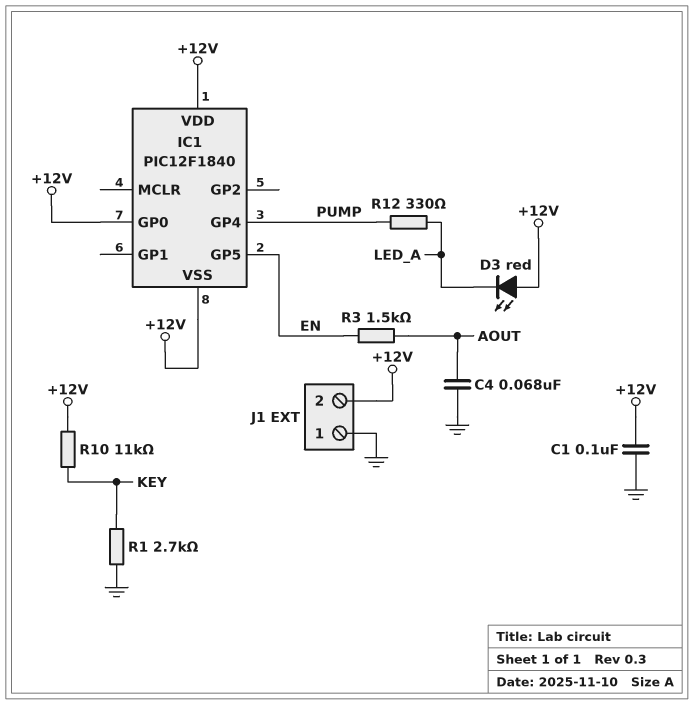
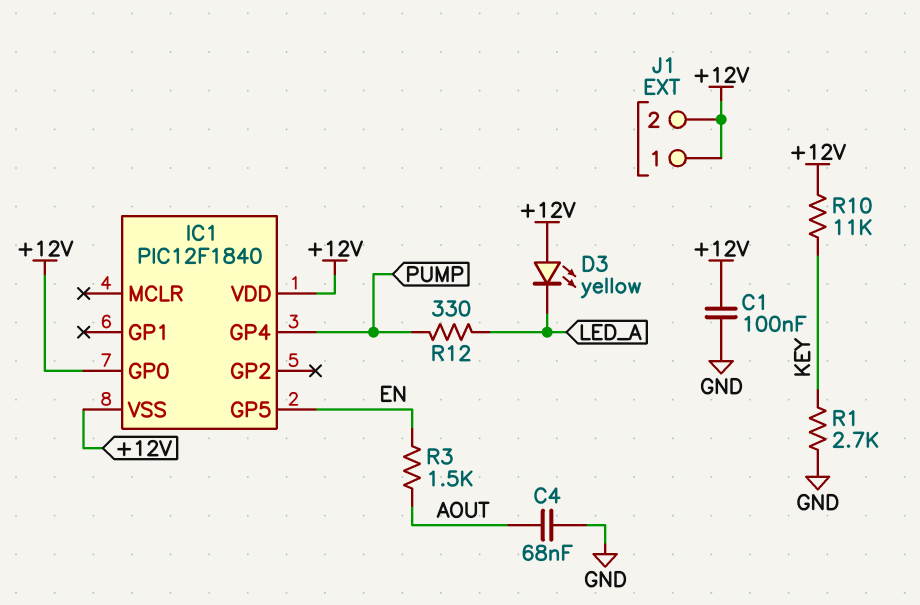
D3: LED red (A +12V, K LED_A) -> LED yellow (A +12V, K LED_A)
J1 pin 1: GND -> +12V

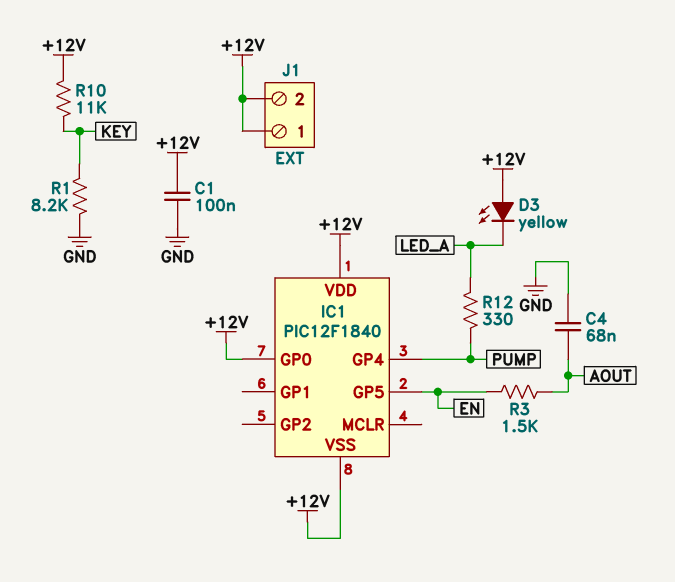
R1: 2.7k (GND, KEY) -> 8.2k (GND, KEY)

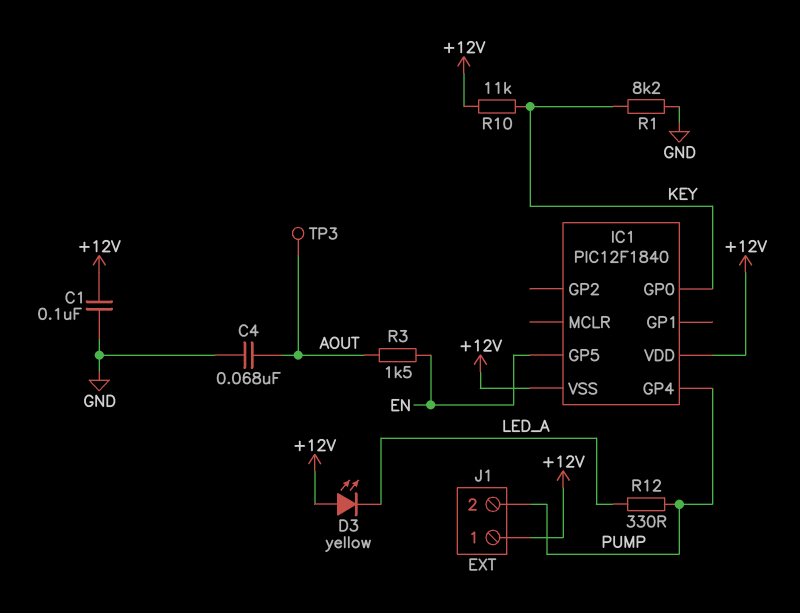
IC1 pin GP0: +12V -> KEY
J1 pin 2: +12V -> PUMP
TP3: none -> test point (AOUT)

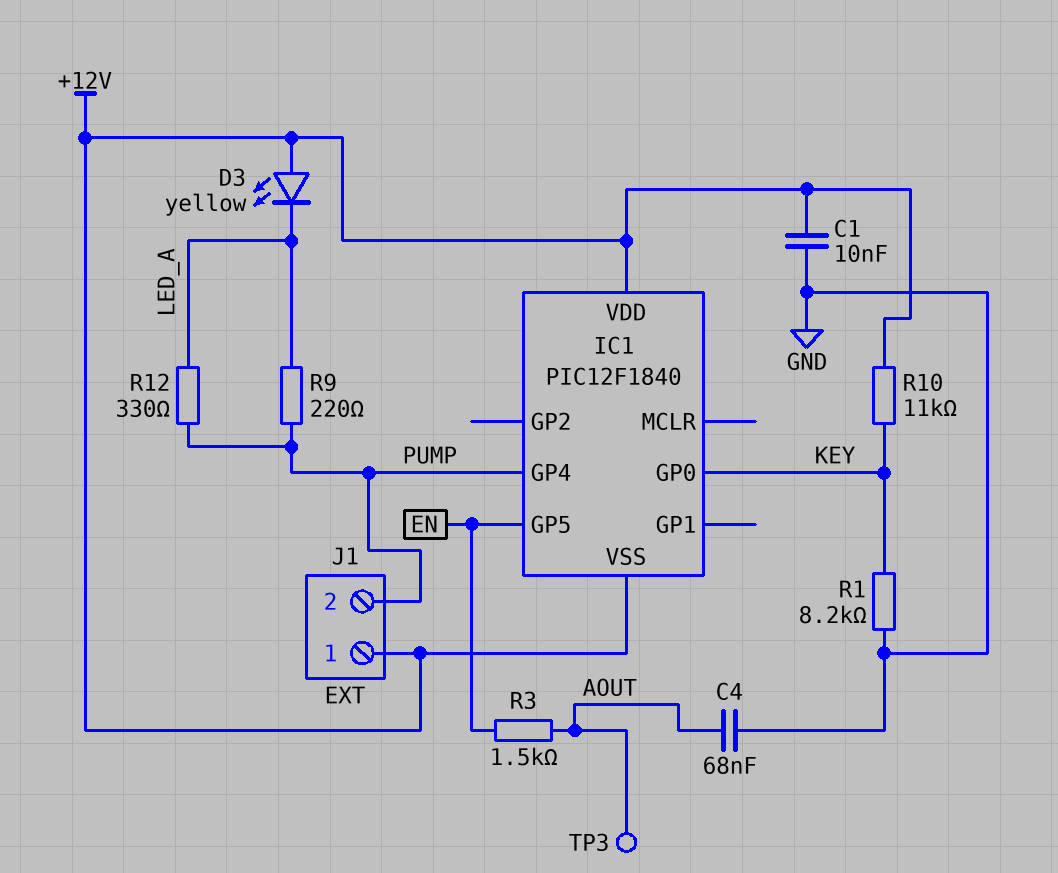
C1: 100nF (+12V, GND) -> 10nF (+12V, GND)
R9: none -> 220 (LED_A, PUMP)

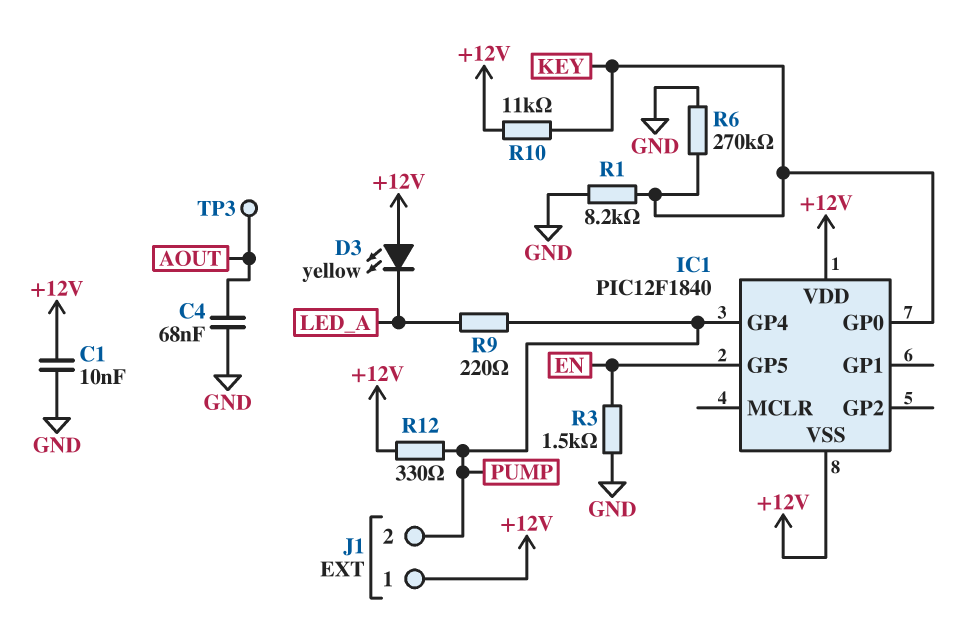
R3: 1.5k (AOUT, EN) -> 1.5k (EN, GND)
R6: none -> 270k (GND, KEY)
R12: 330 (LED_A, PUMP) -> 330 (+12V, PUMP)

